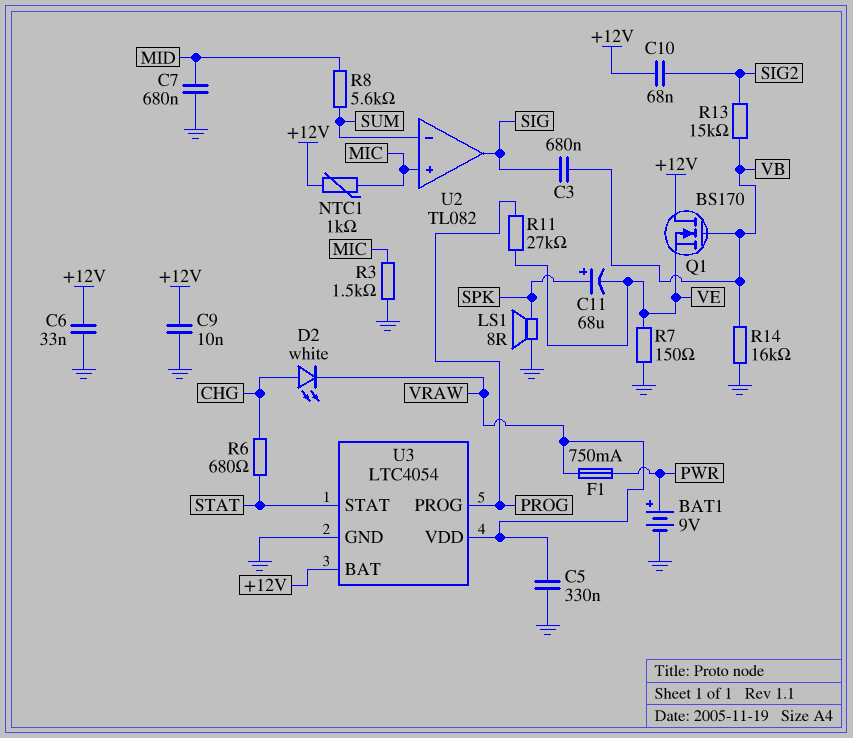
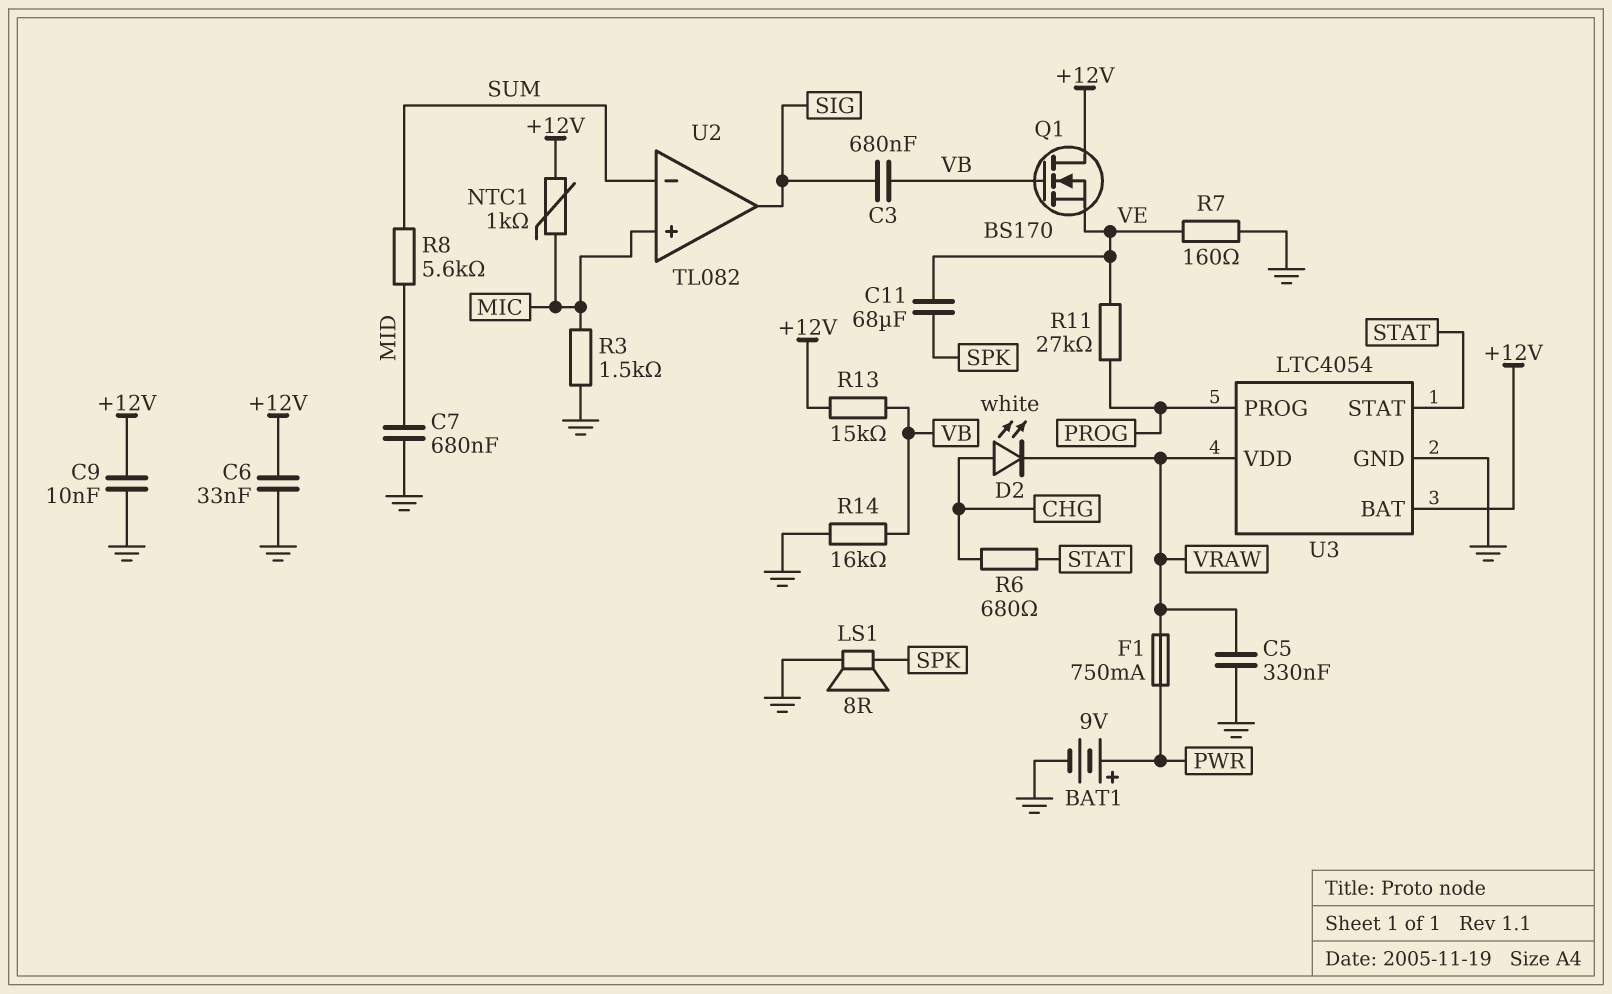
C10: 68nF (+12V, SIG2) -> none
C11: 68uF (plus SPK, minus VE) -> 68uF (SPK, VE)
R7: 150 (GND, VE) -> 160 (GND, VE)
R13: 15k (SIG2, VB) -> 15k (+12V, VB)

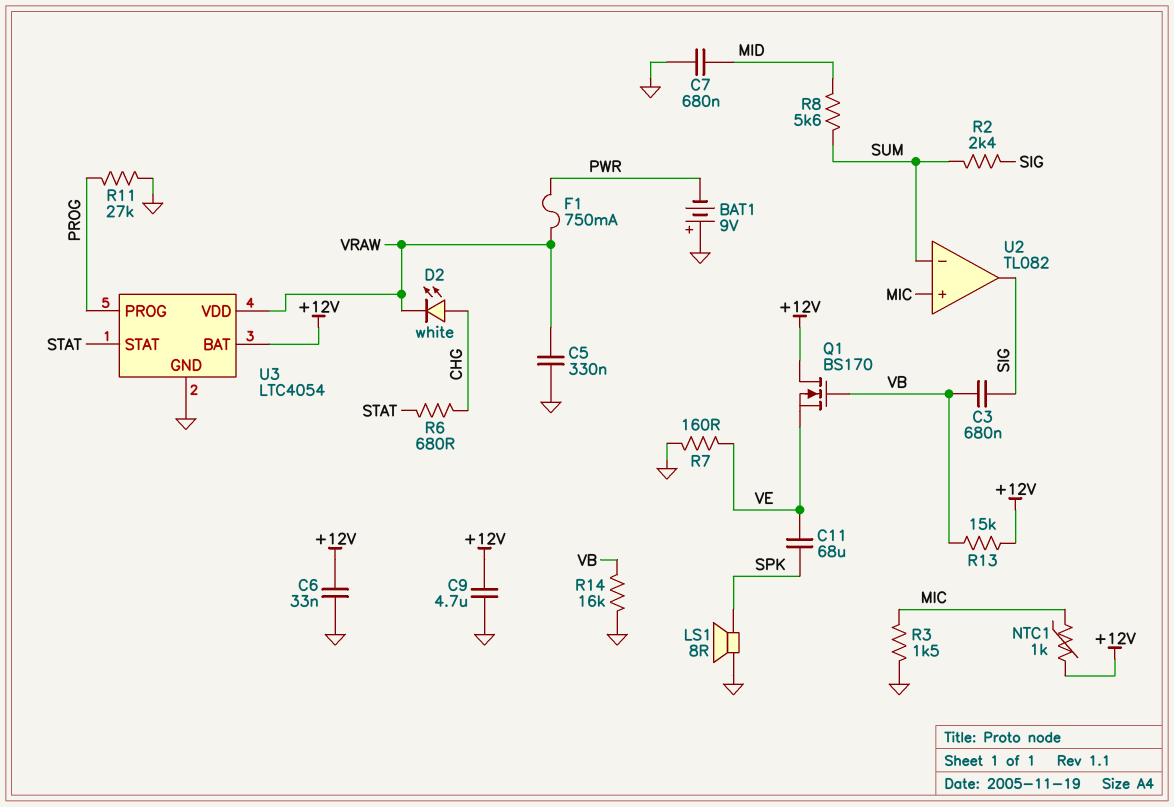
BAT1: 9V (plus PWR, minus GND) -> 9V (plus GND, minus PWR)
C9: 10nF (+12V, GND) -> 4.7uF (+12V, GND)
R2: none -> 2.4k (SIG, SUM)
R11: 27k (PROG, VE) -> 27k (GND, PROG)

